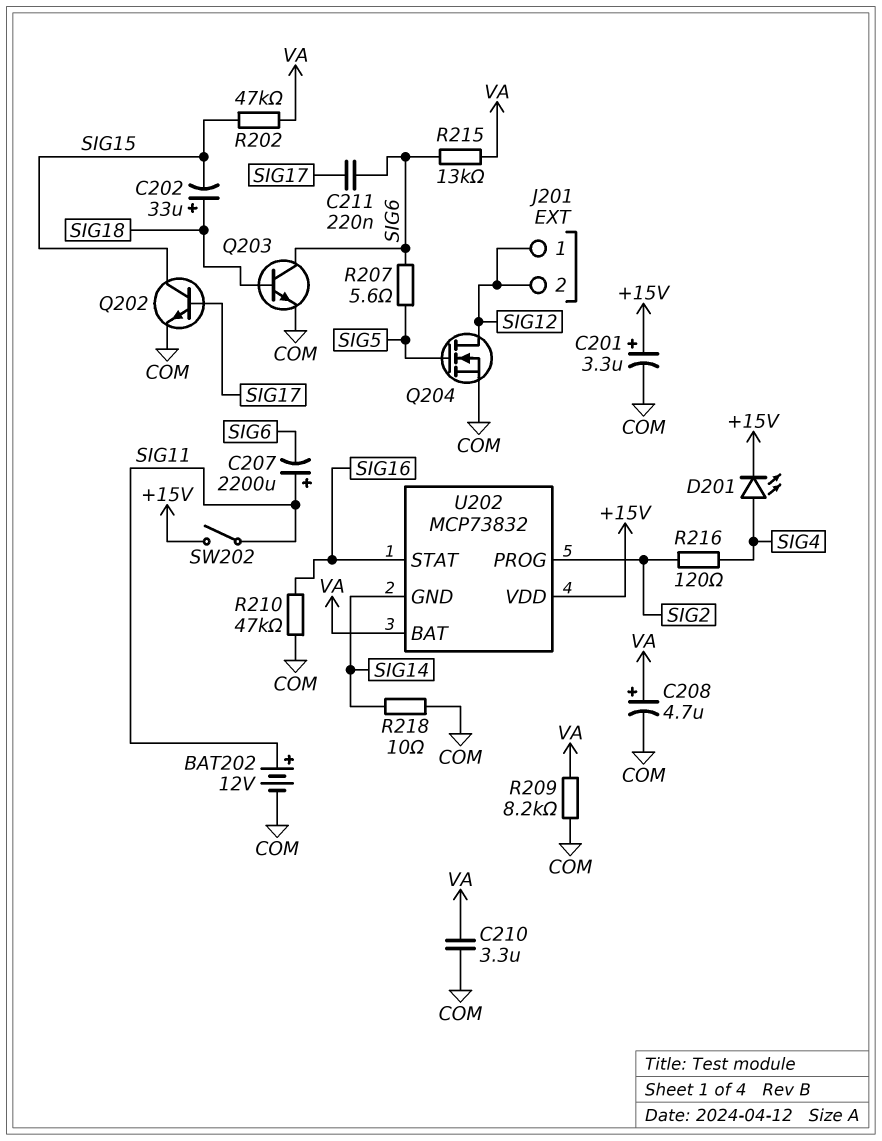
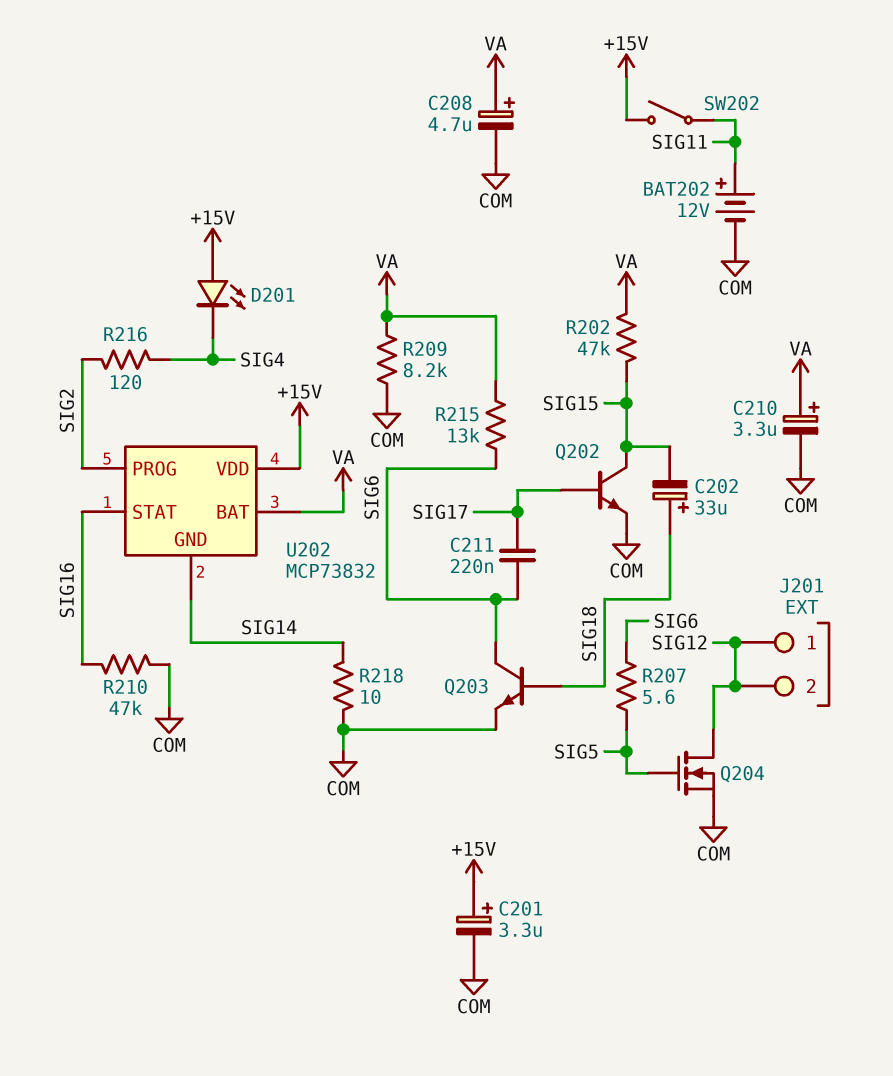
C207: 2200uF (plus SIG11, minus SIG6) -> none
C210: 3.3uF (COM, VA) -> 3.3uF (plus VA, minus COM)
D201: LED (A SIG4, K +15V) -> LED (A +15V, K SIG4)

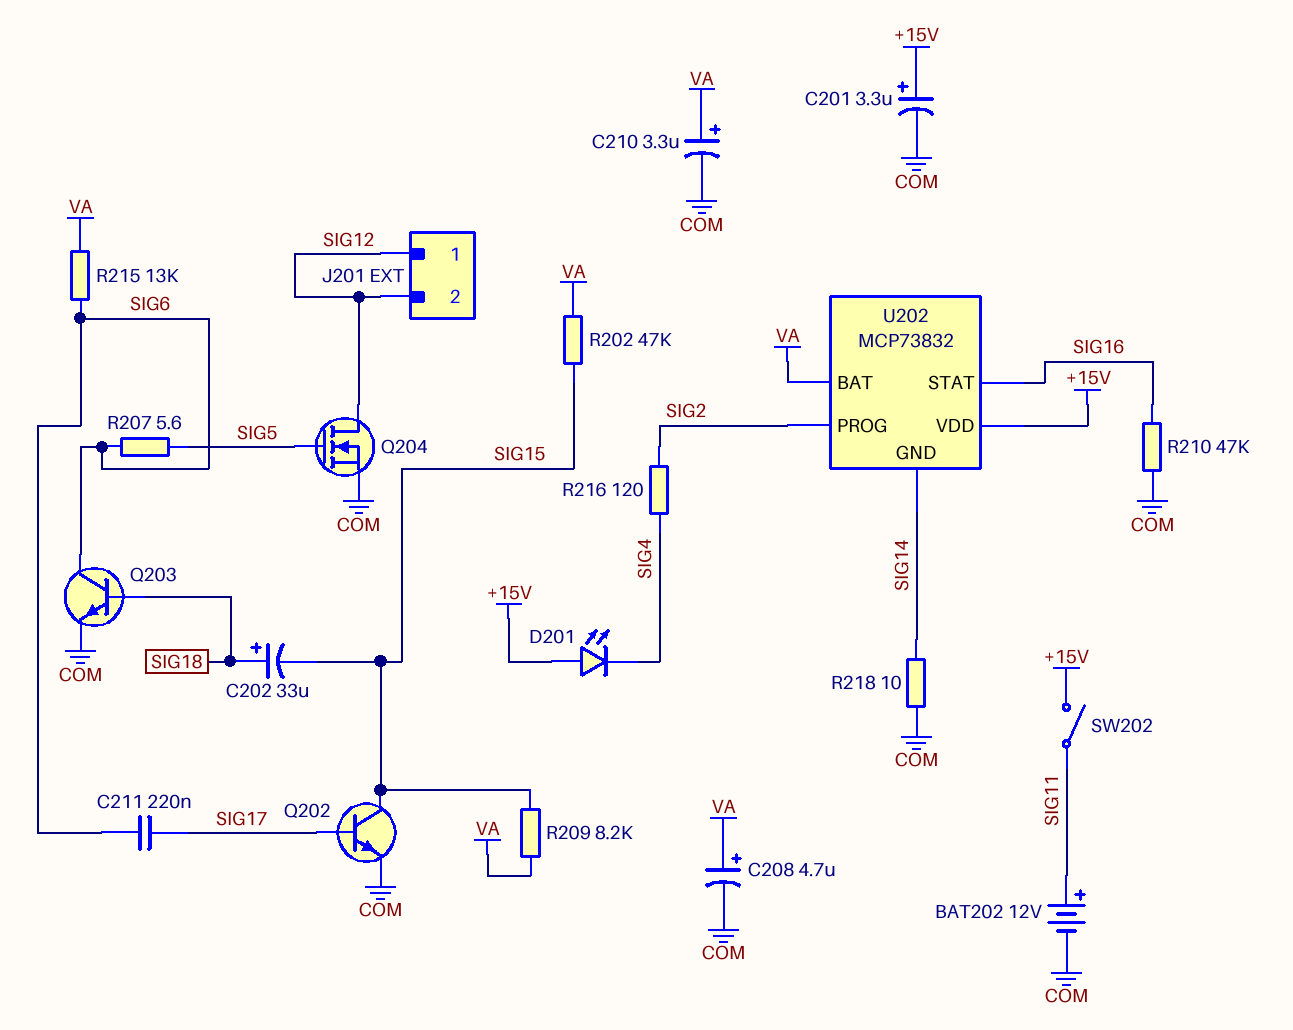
R209: 8.2k (COM, VA) -> 8.2k (SIG15, VA)

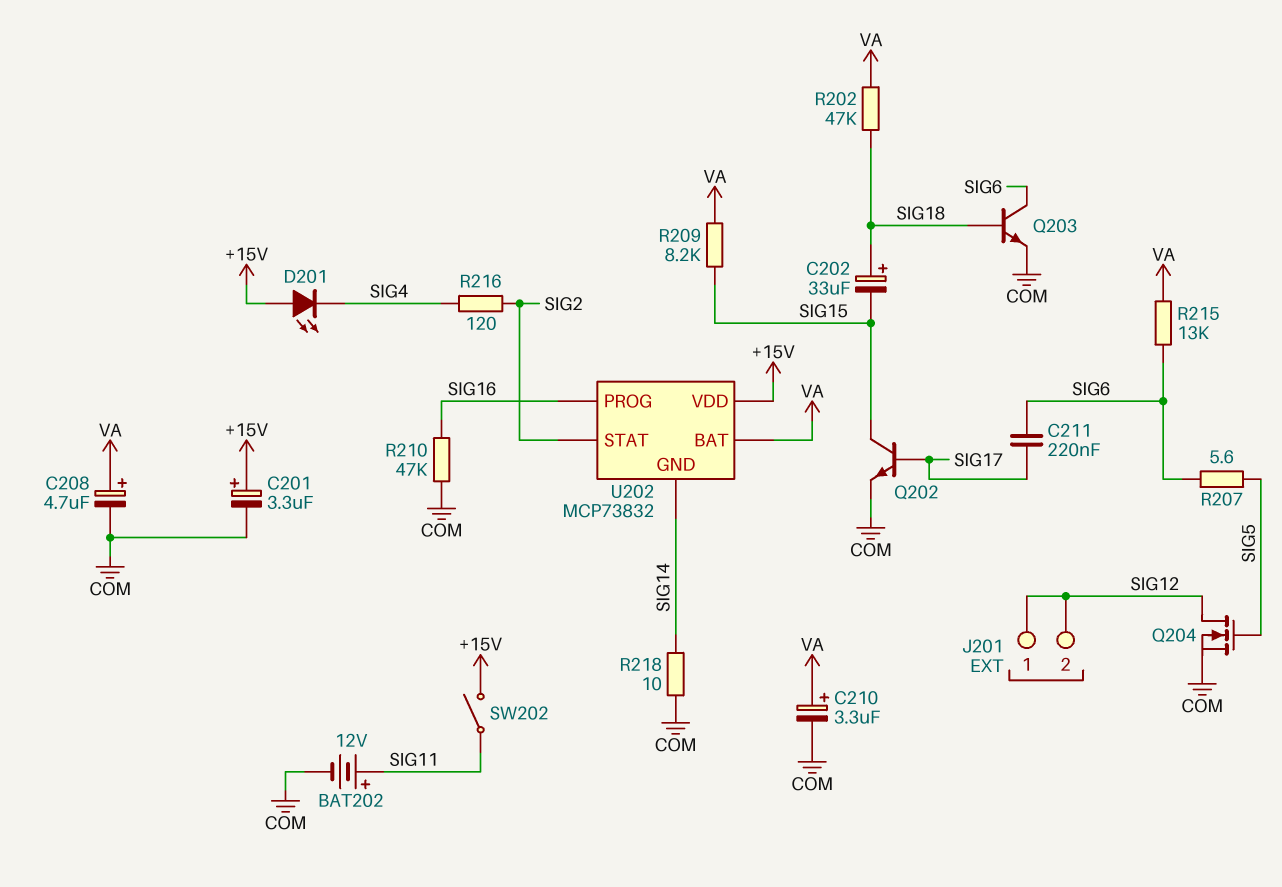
R202: 47k (SIG15, VA) -> 47k (SIG18, VA)
U202 pin PROG: SIG2 -> SIG16
U202 pin STAT: SIG16 -> SIG2

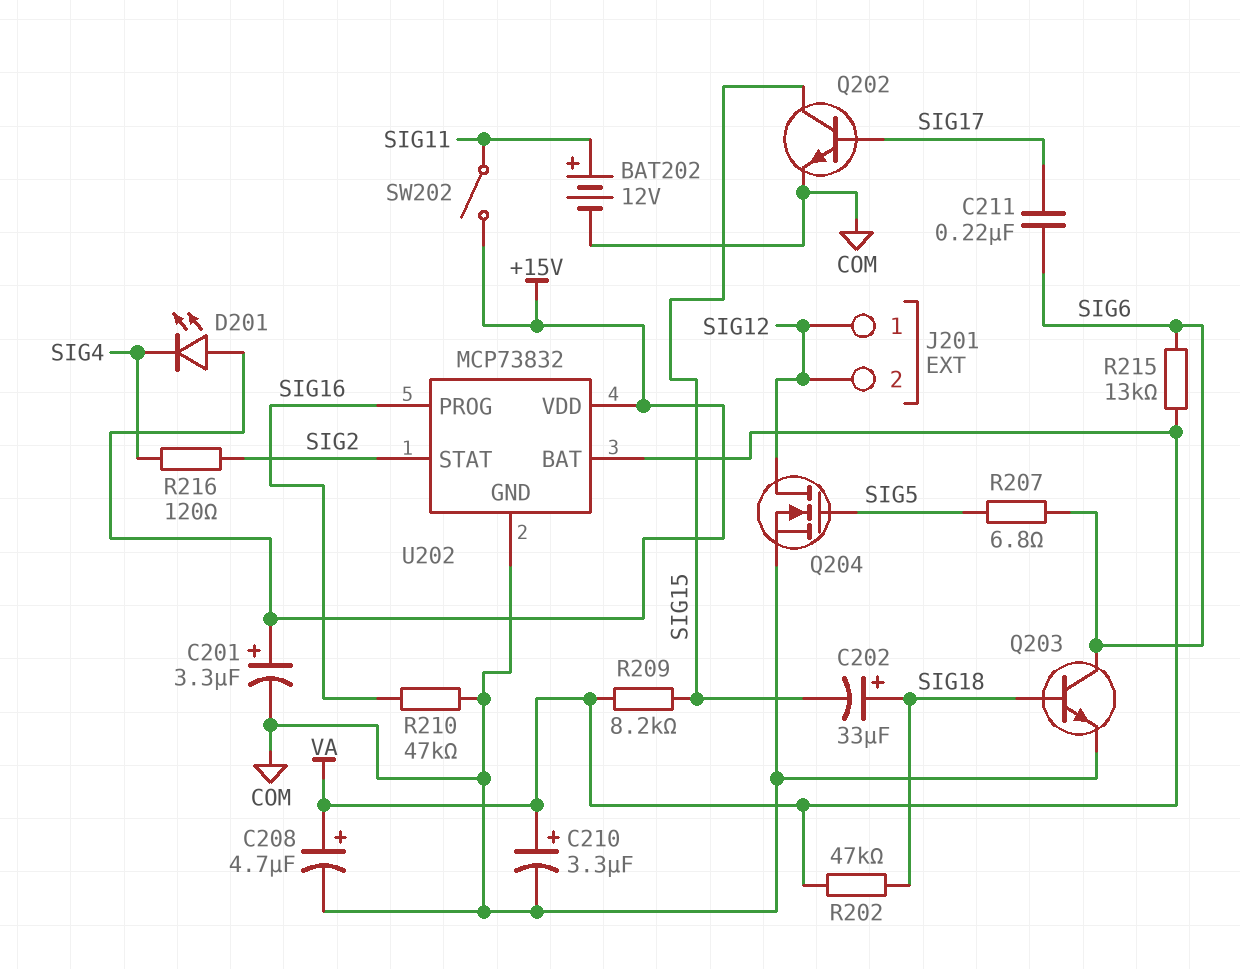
R207: 5.6 (SIG5, SIG6) -> 6.8 (SIG5, SIG6)
R218: 10 (COM, SIG14) -> none
U202 pin GND: SIG14 -> COM

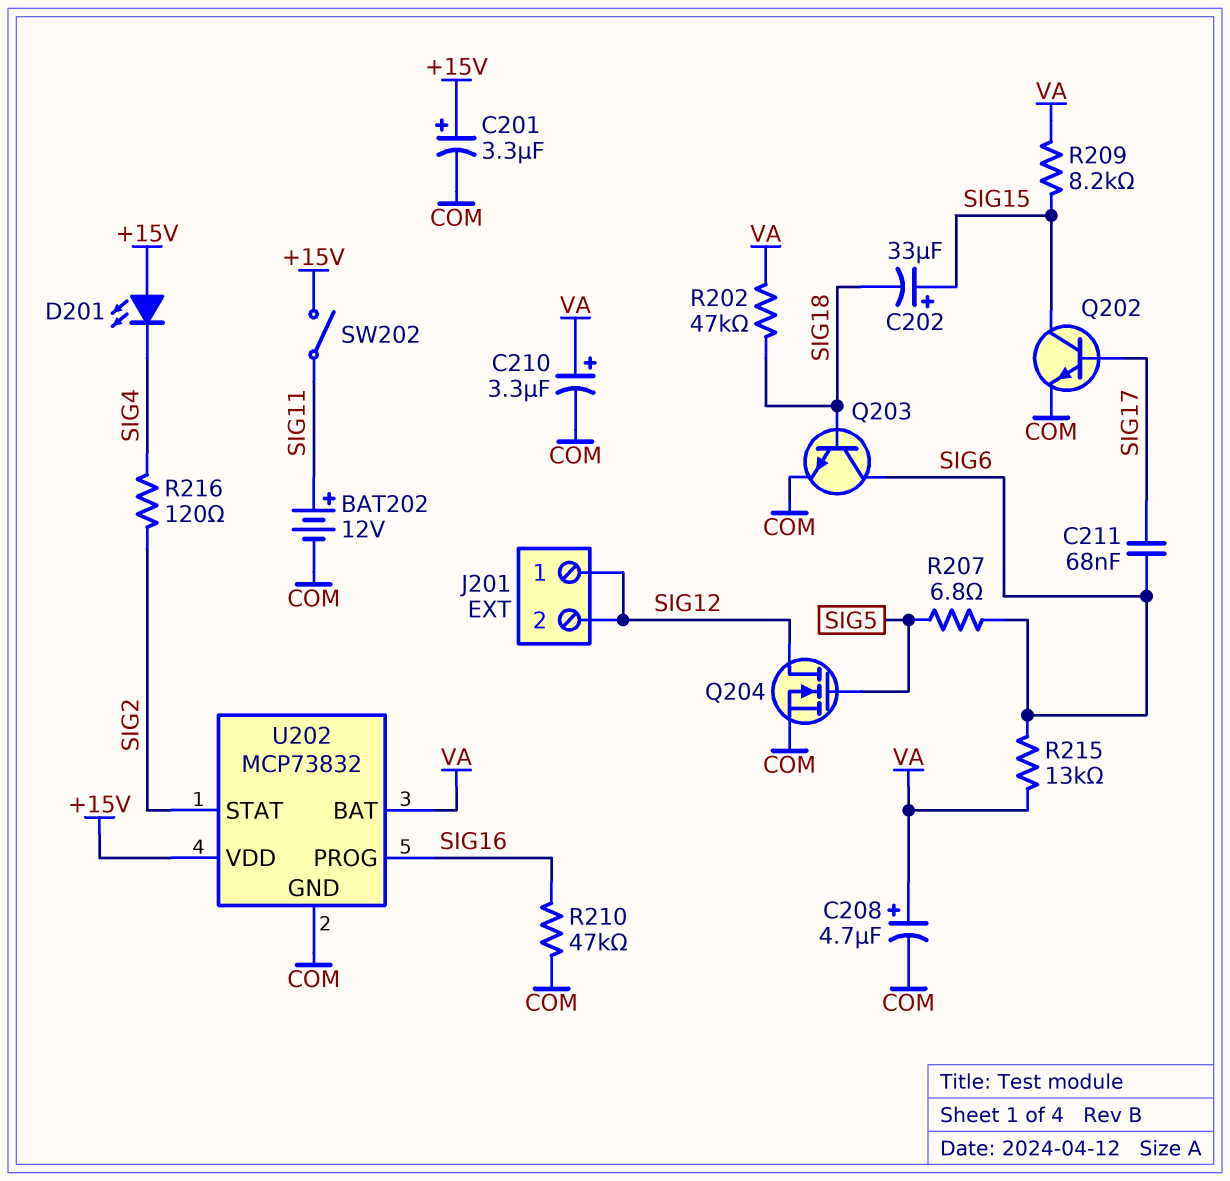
C202: 33uF (plus SIG18, minus SIG15) -> 33uF (plus SIG15, minus SIG18)
C211: 220nF (SIG6, SIG17) -> 68nF (SIG6, SIG17)

